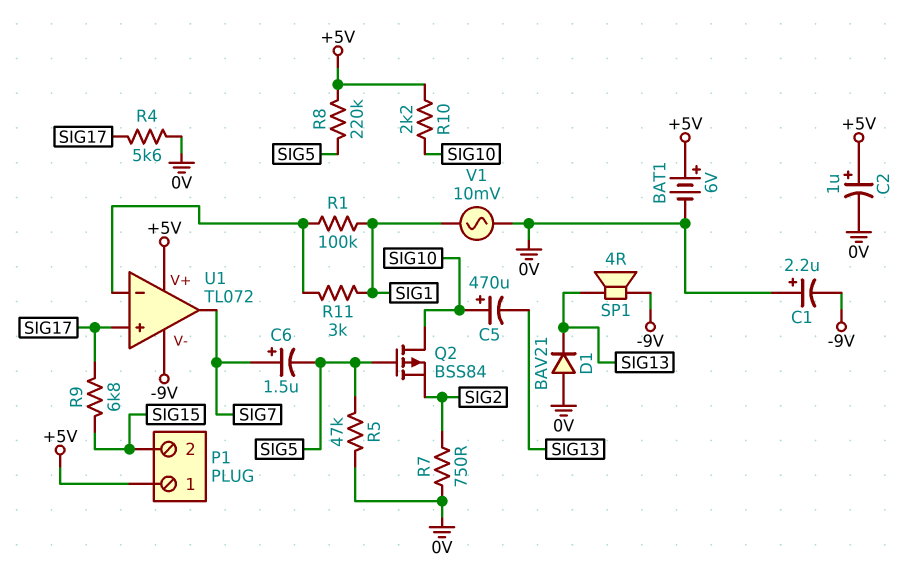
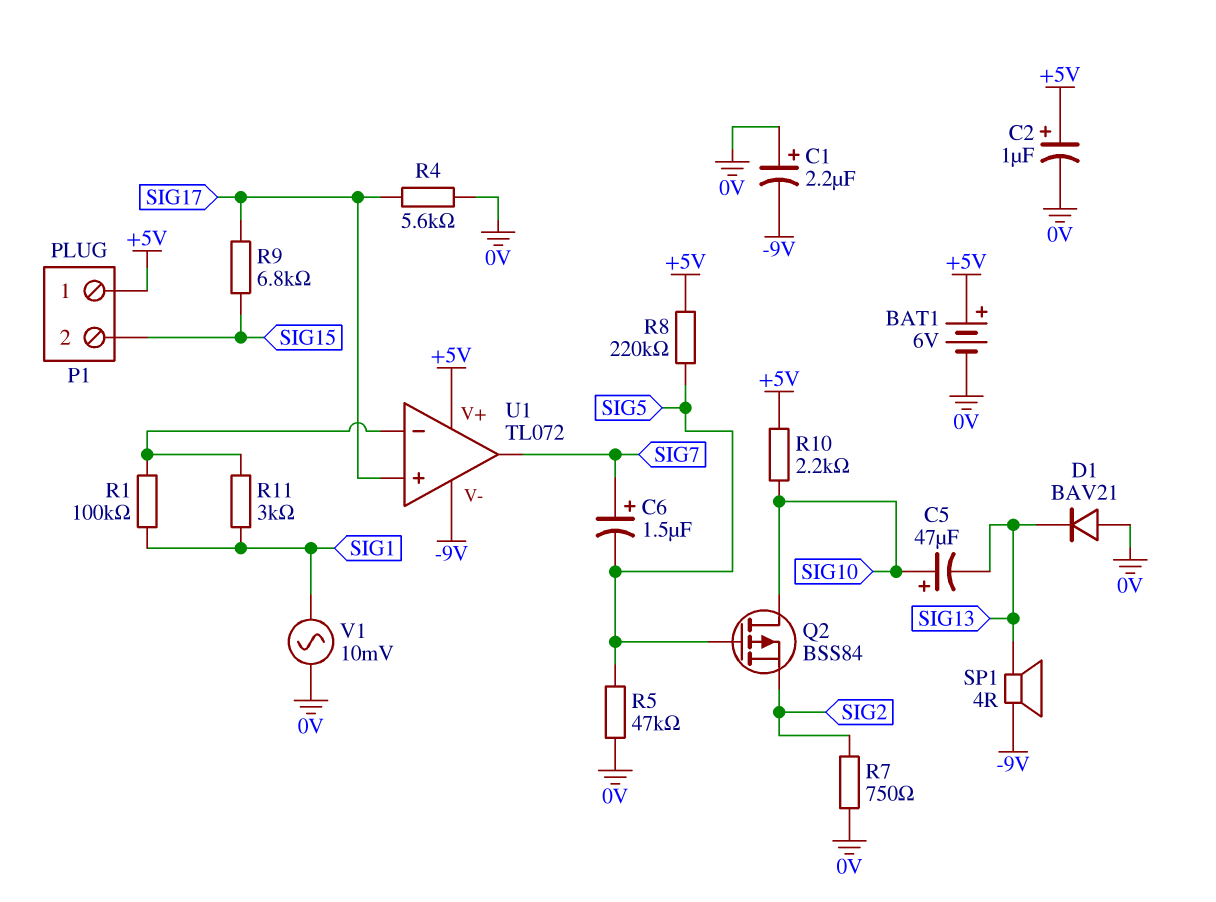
C5: 470uF (plus SIG10, minus SIG13) -> 47uF (plus SIG10, minus SIG13)

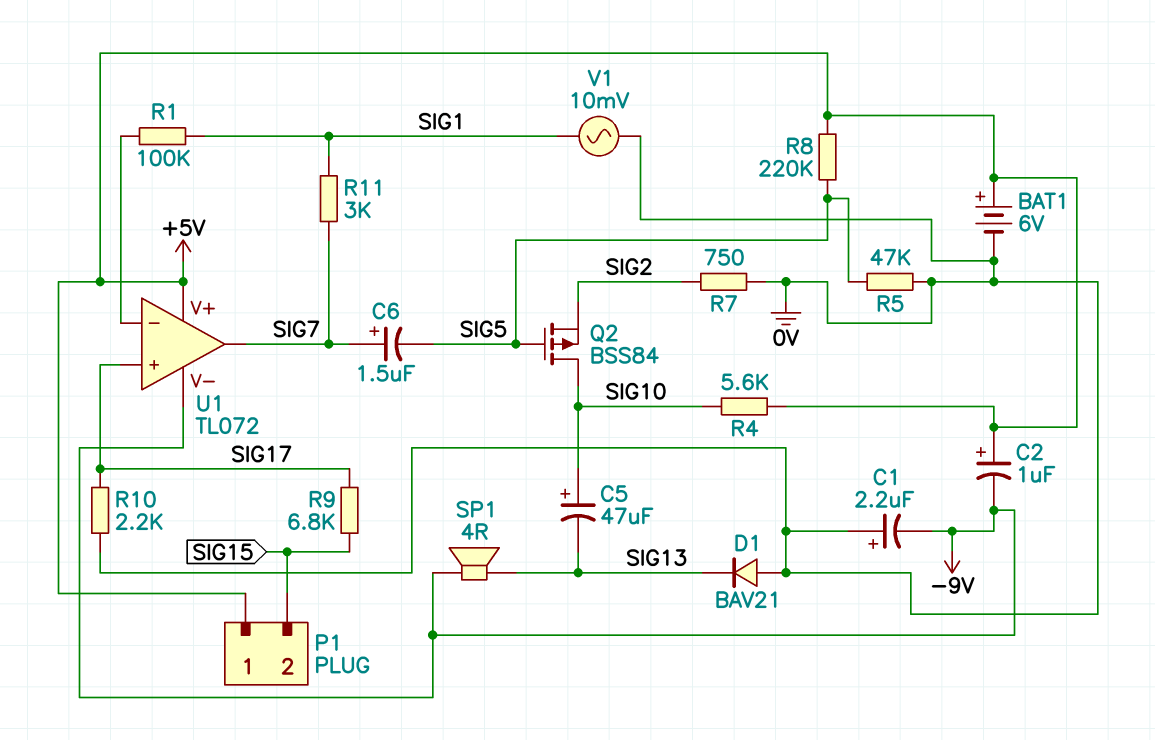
C2: 1uF (plus +5V, minus 0V) -> 1uF (plus +5V, minus -9V)
R4: 5.6k (0V, SIG17) -> 5.6k (+5V, SIG10)
R10: 2.2k (+5V, SIG10) -> 2.2k (0V, SIG17)
R11: 3k (SIG1, U1/in-) -> 3k (SIG1, SIG7)

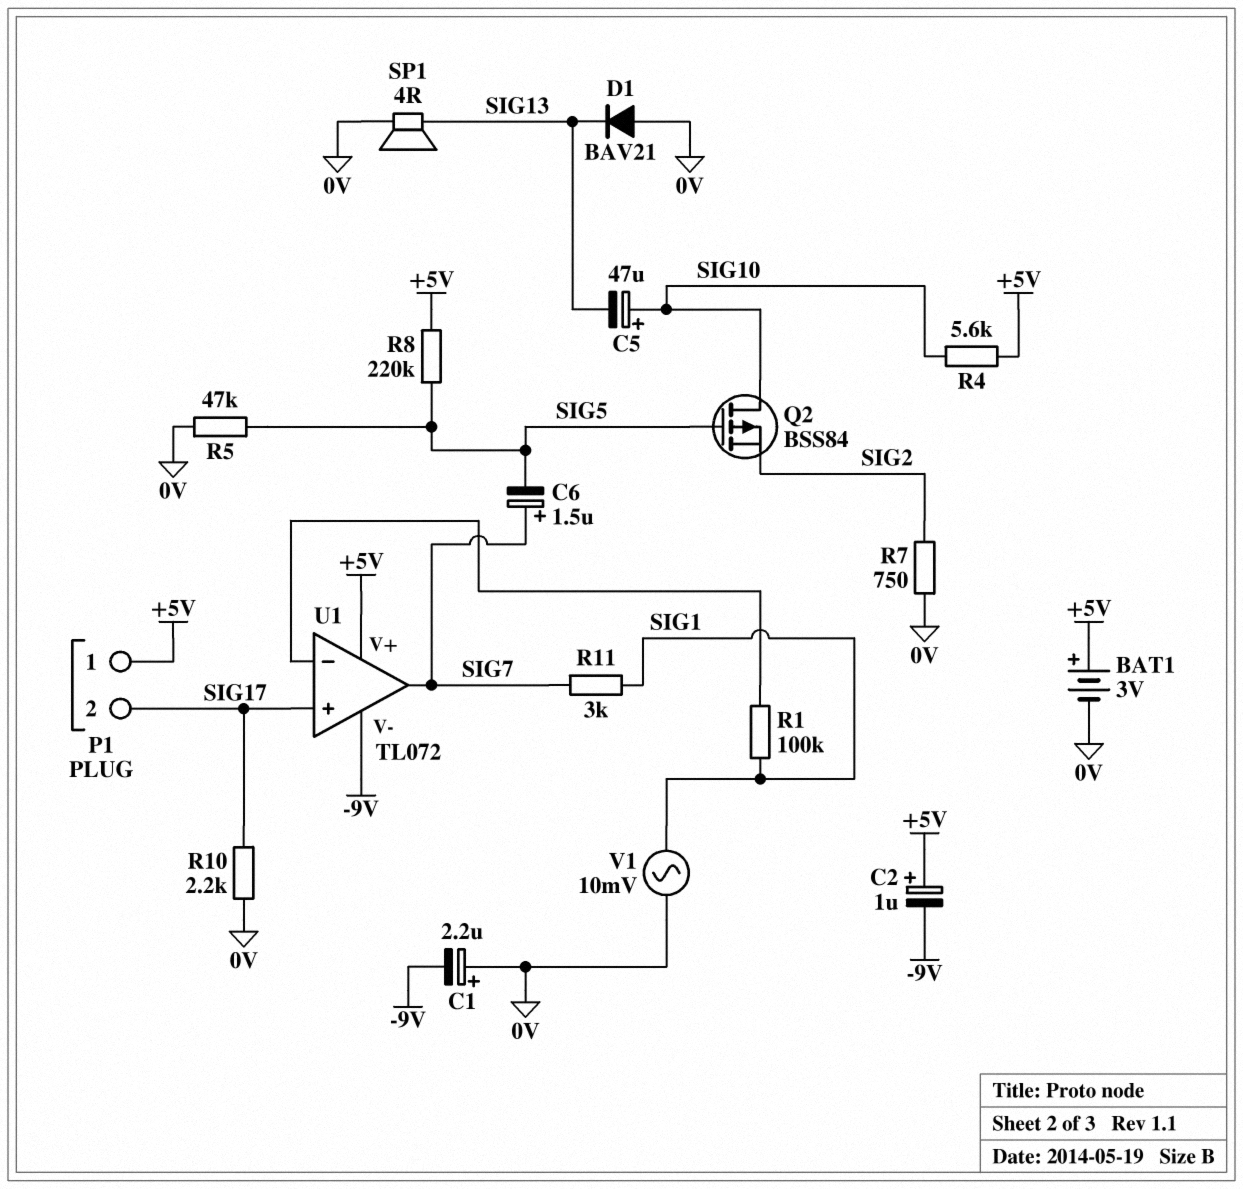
BAT1: 6V (plus +5V, minus 0V) -> 3V (plus +5V, minus 0V)
P1 pin 2: SIG15 -> SIG17
R9: 6.8k (SIG15, SIG17) -> none
SP1: speaker 4R (-9V, SIG13) -> speaker 4R (0V, SIG13)

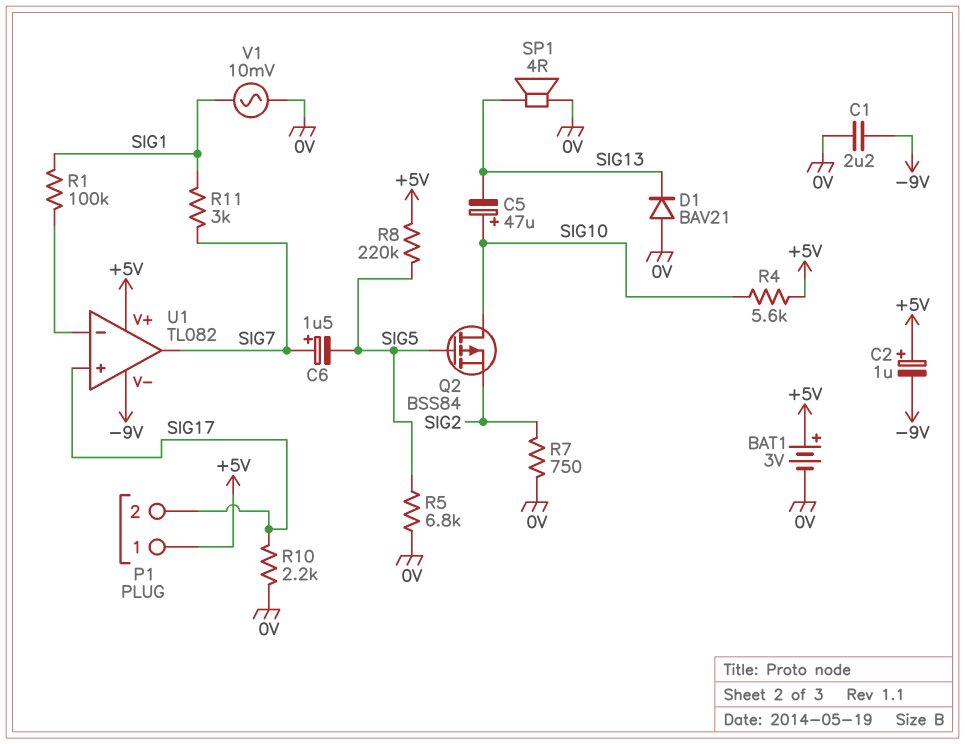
C1: 2.2uF (plus 0V, minus -9V) -> 2.2uF (-9V, 0V)
R5: 47k (0V, SIG5) -> 6.8k (0V, SIG5)
U1: TL072 -> TL082

